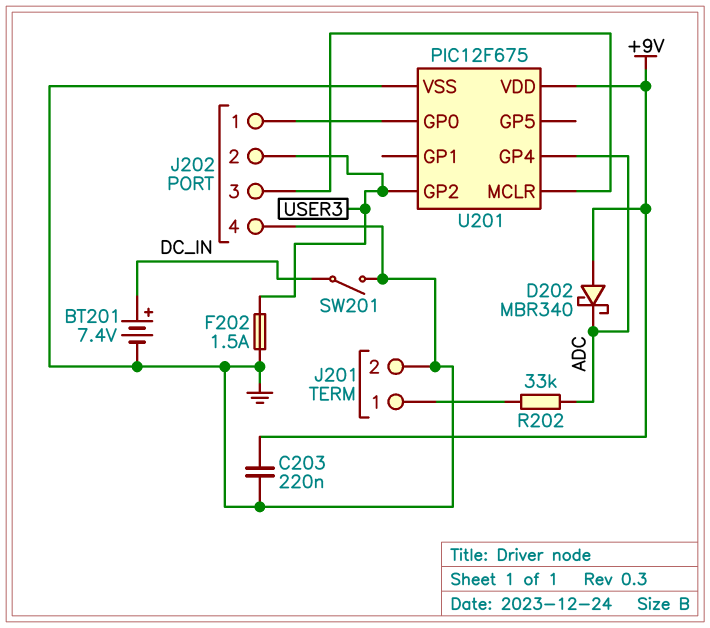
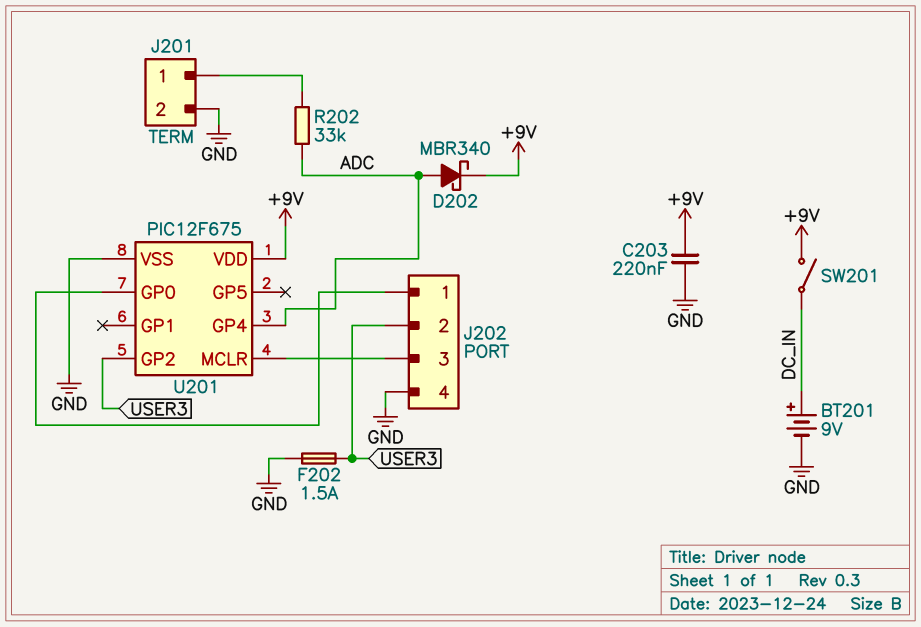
BT201: 7.4V (plus DC_IN, minus GND) -> 9V (plus DC_IN, minus GND)
D202: schottky MBR340 (A +9V, K ADC) -> schottky MBR340 (A ADC, K +9V)
SW201: switch (DC_IN, GND) -> switch (+9V, DC_IN)

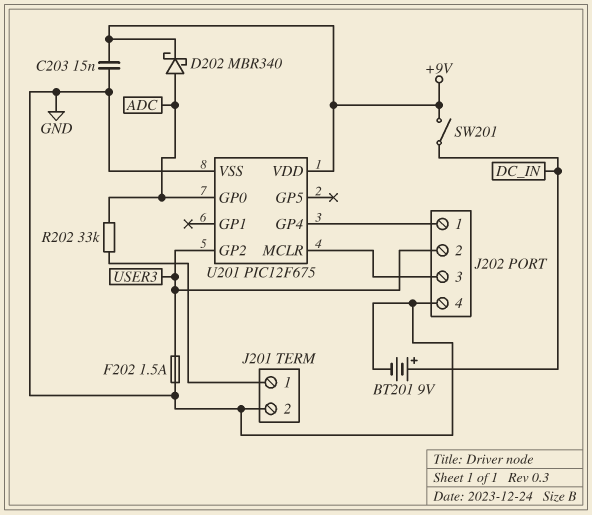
C203: 220nF (+9V, GND) -> 15nF (+9V, GND)
U201 pin GP0: J202/1 -> ADC
U201 pin GP4: ADC -> J202/1

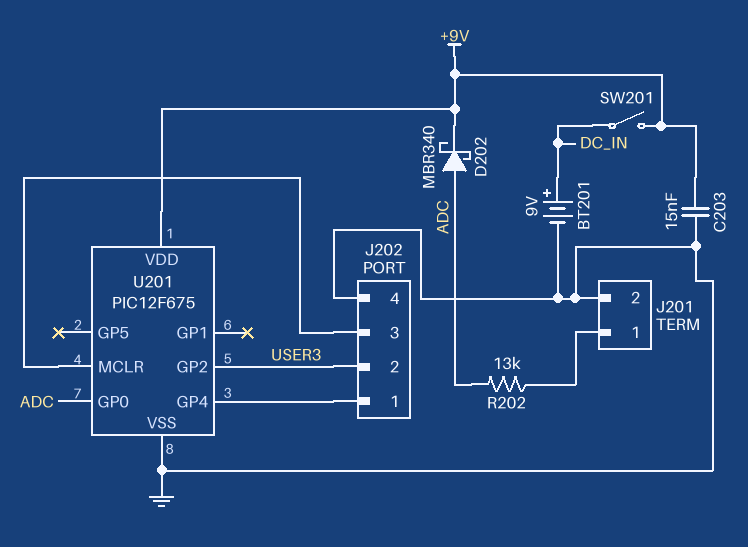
F202: 1.5A (GND, USER3) -> none
R202: 33k (ADC, J201/1) -> 13k (ADC, J201/1)

